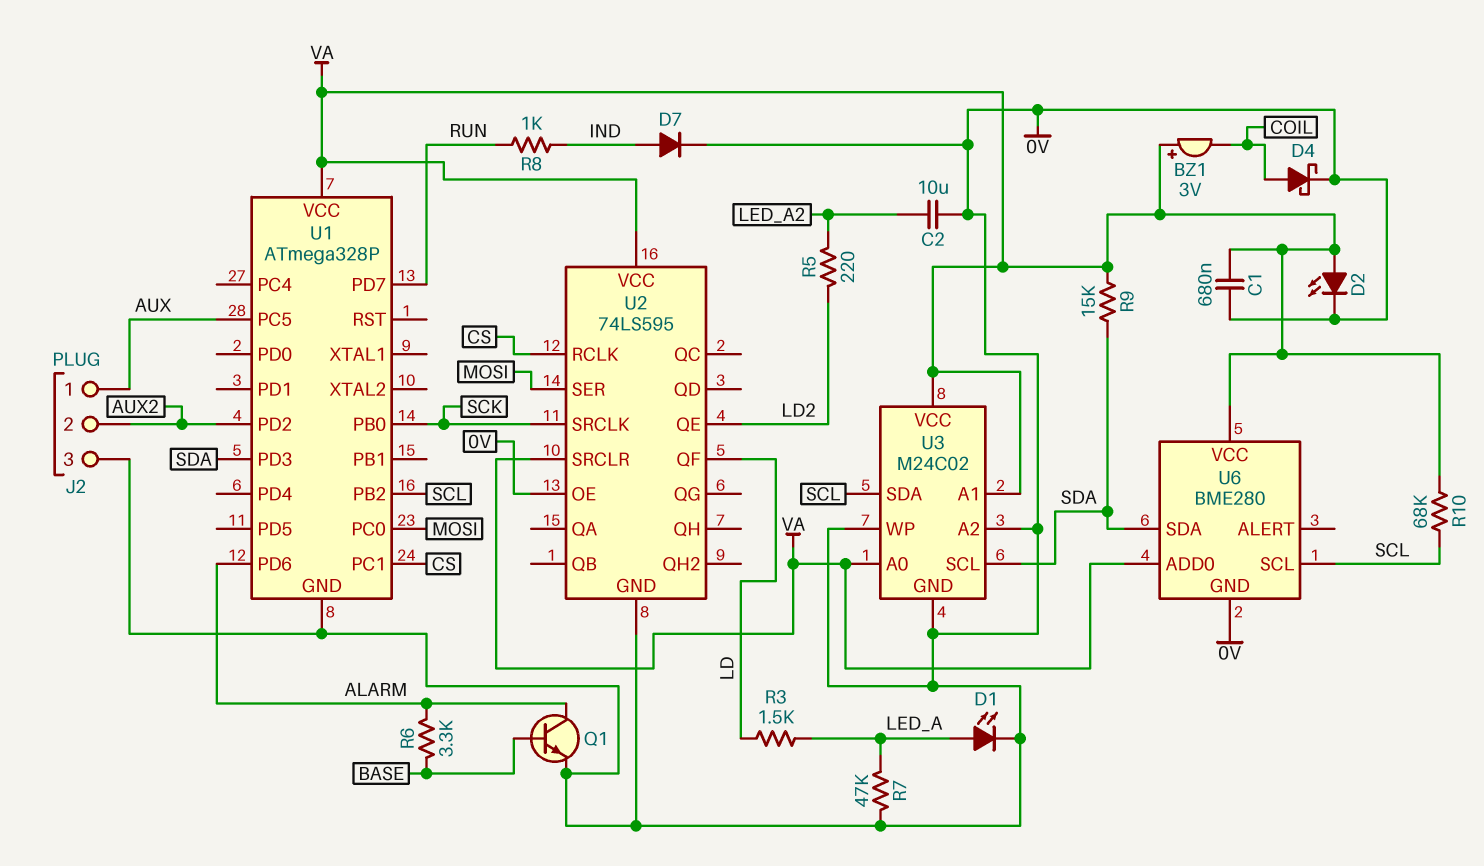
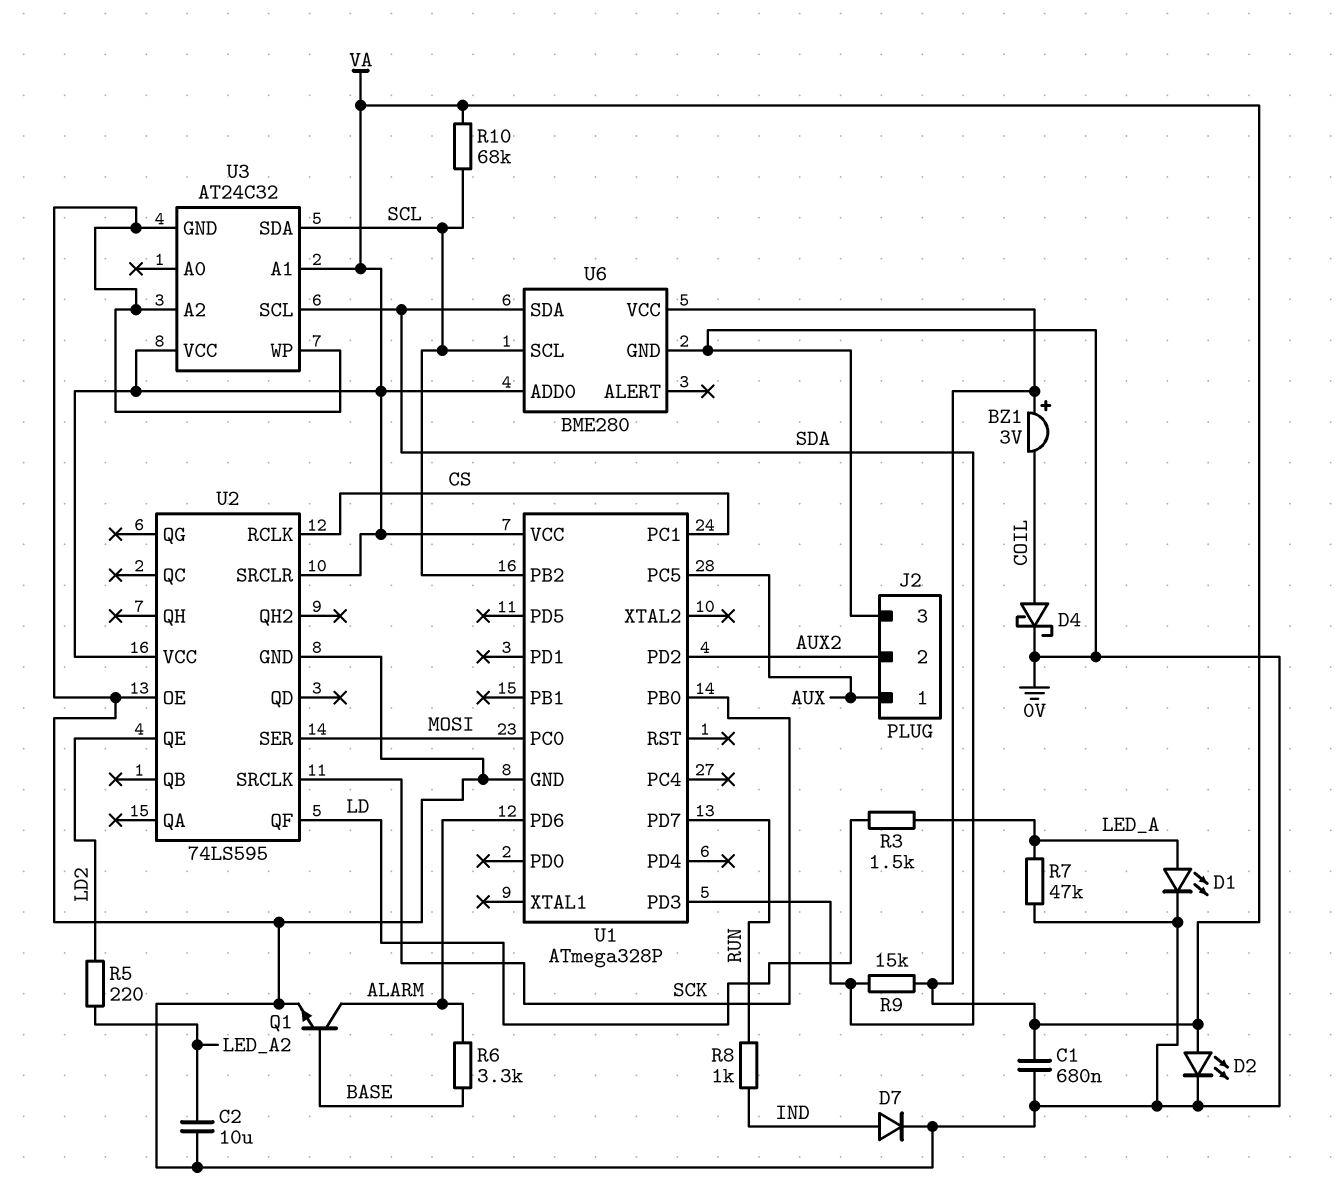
U3: M24C02 -> AT24C32
U3 pin A0: VA -> none

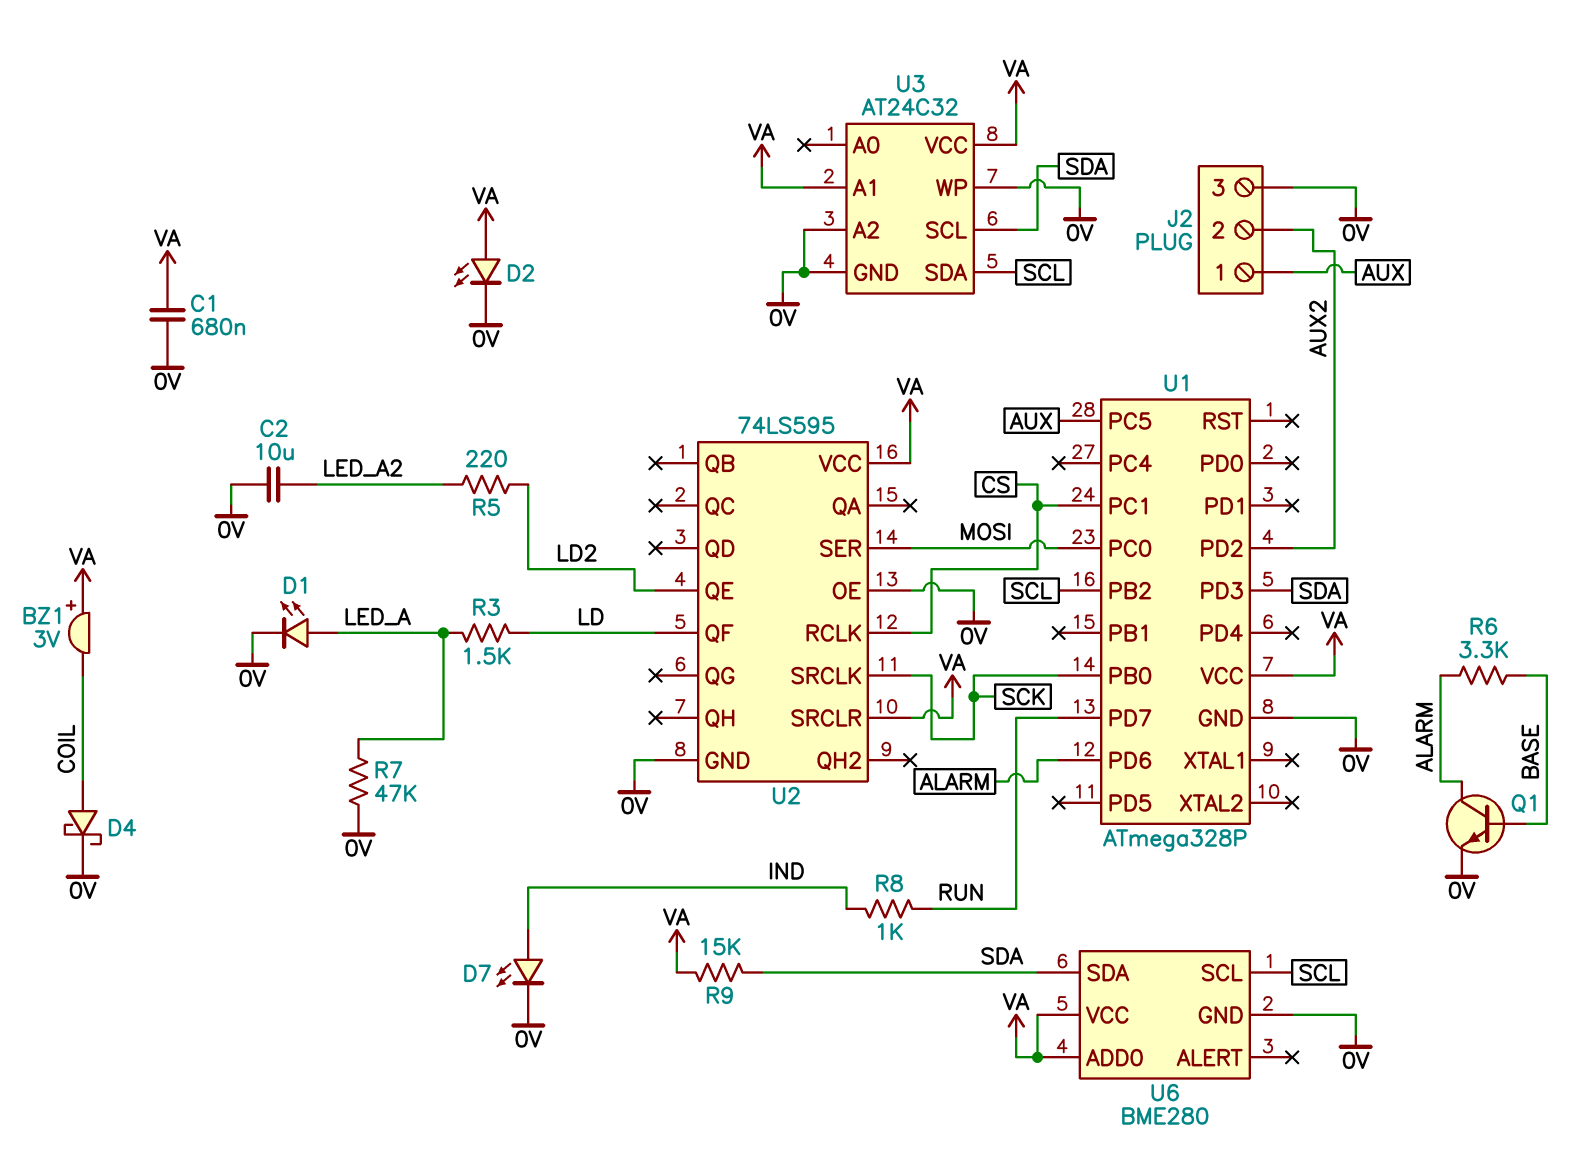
D7: diode (A IND, K 0V) -> LED (A IND, K 0V)
R10: 68k (SCL, VA) -> none

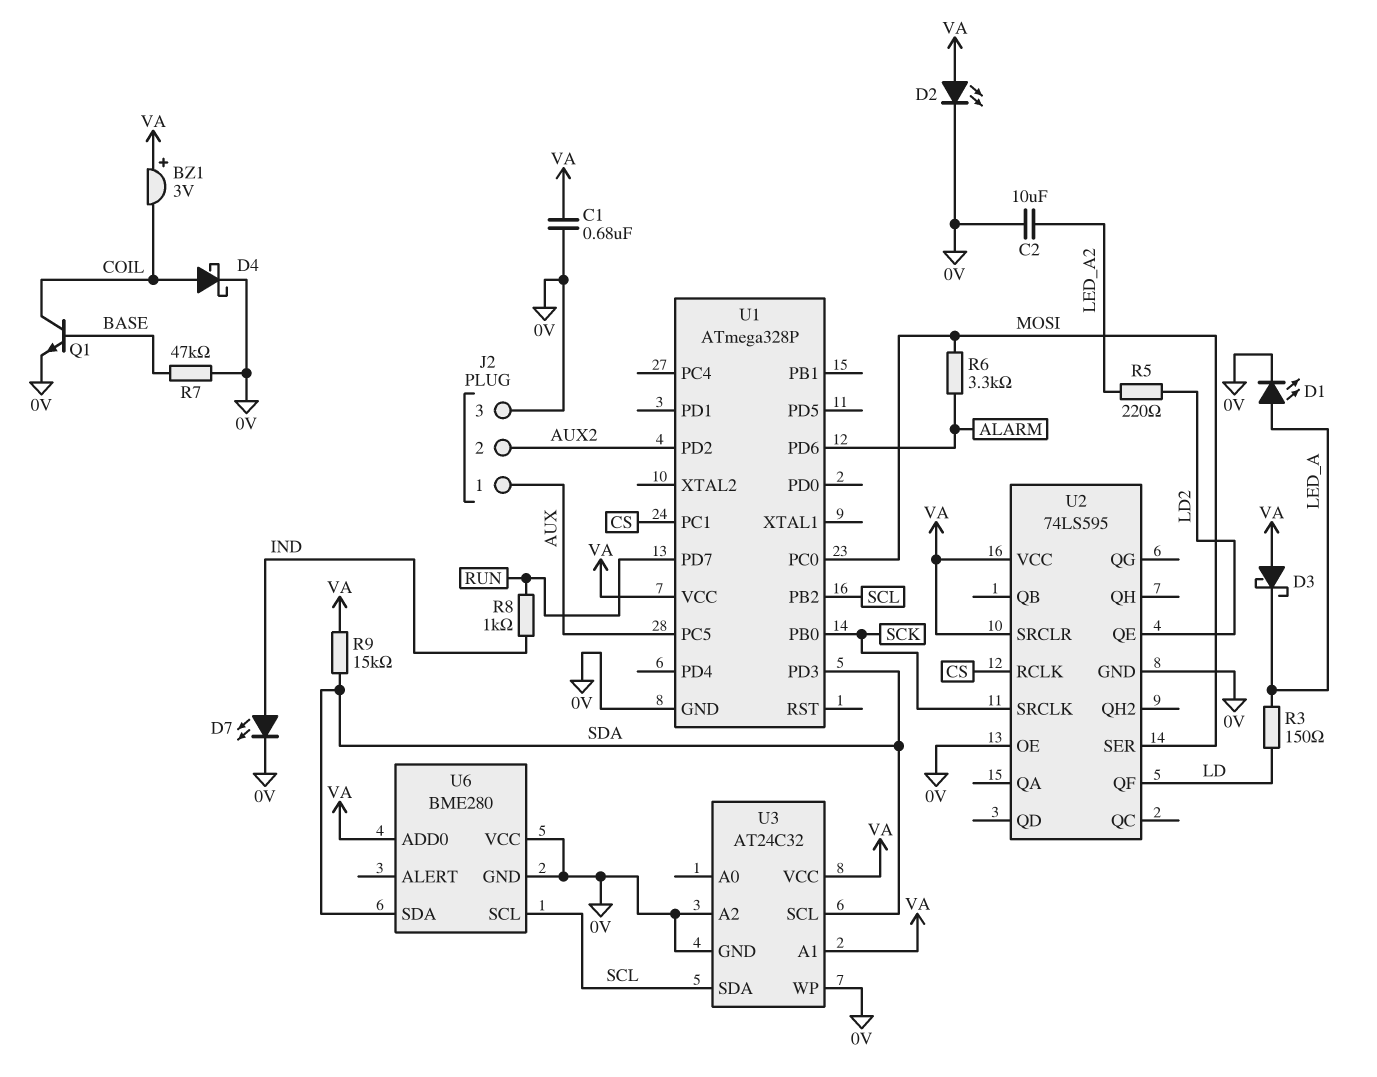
D3: none -> schottky (A VA, K LED_A)
Q1: NPN (B BASE, C ALARM, E 0V) -> NPN (B BASE, C COIL, E 0V)
R3: 1.5k (LD, LED_A) -> 150 (LD, LED_A)
R6: 3.3k (ALARM, BASE) -> 3.3k (ALARM, MOSI)
R7: 47k (0V, LED_A) -> 47k (0V, BASE)
U6 pin VCC: VA -> 0V

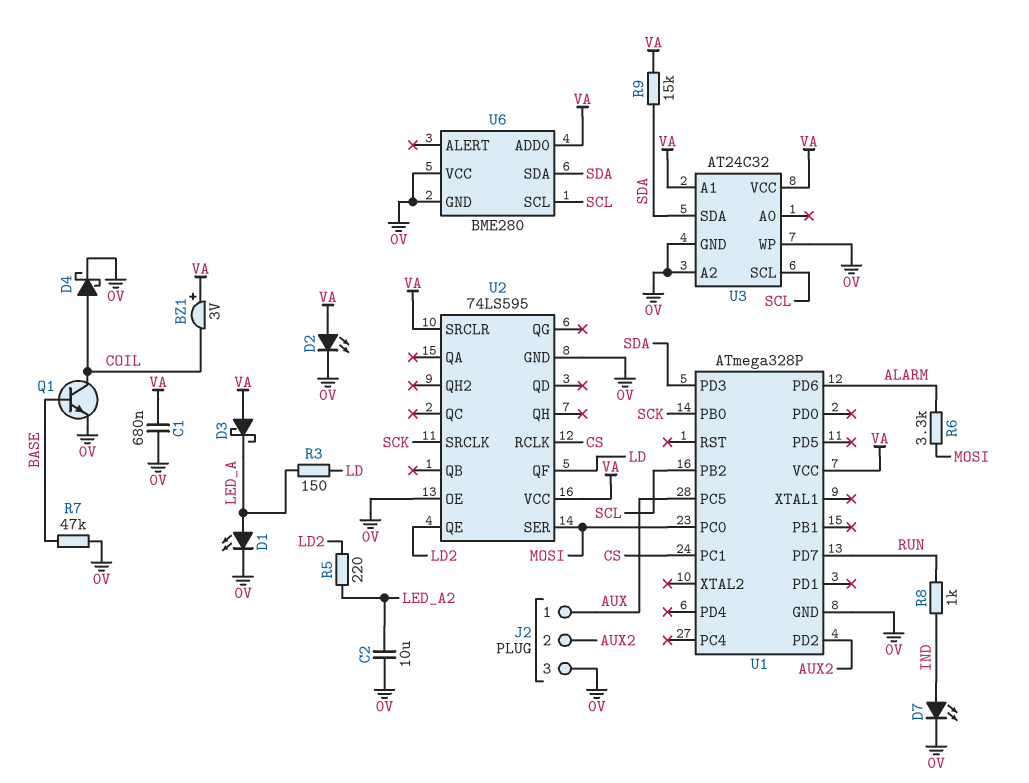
U3 pin SCL: SDA -> SCL
U3 pin SDA: SCL -> SDA

